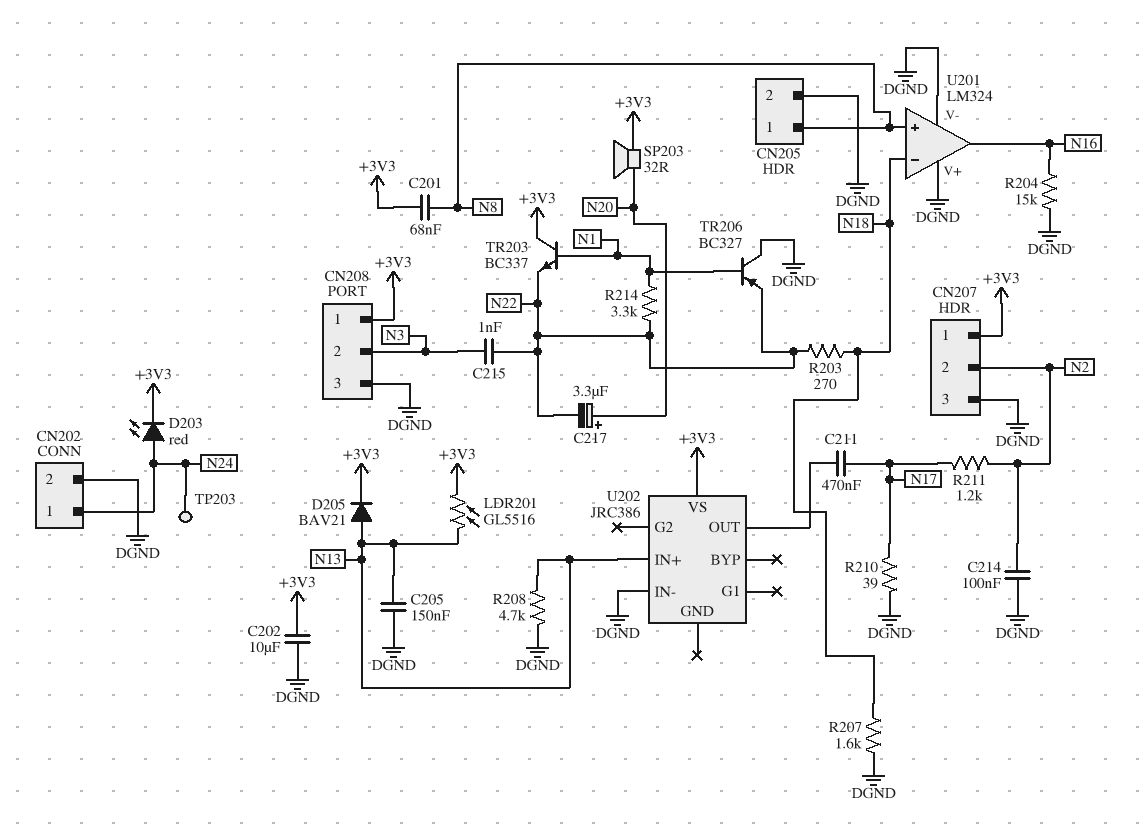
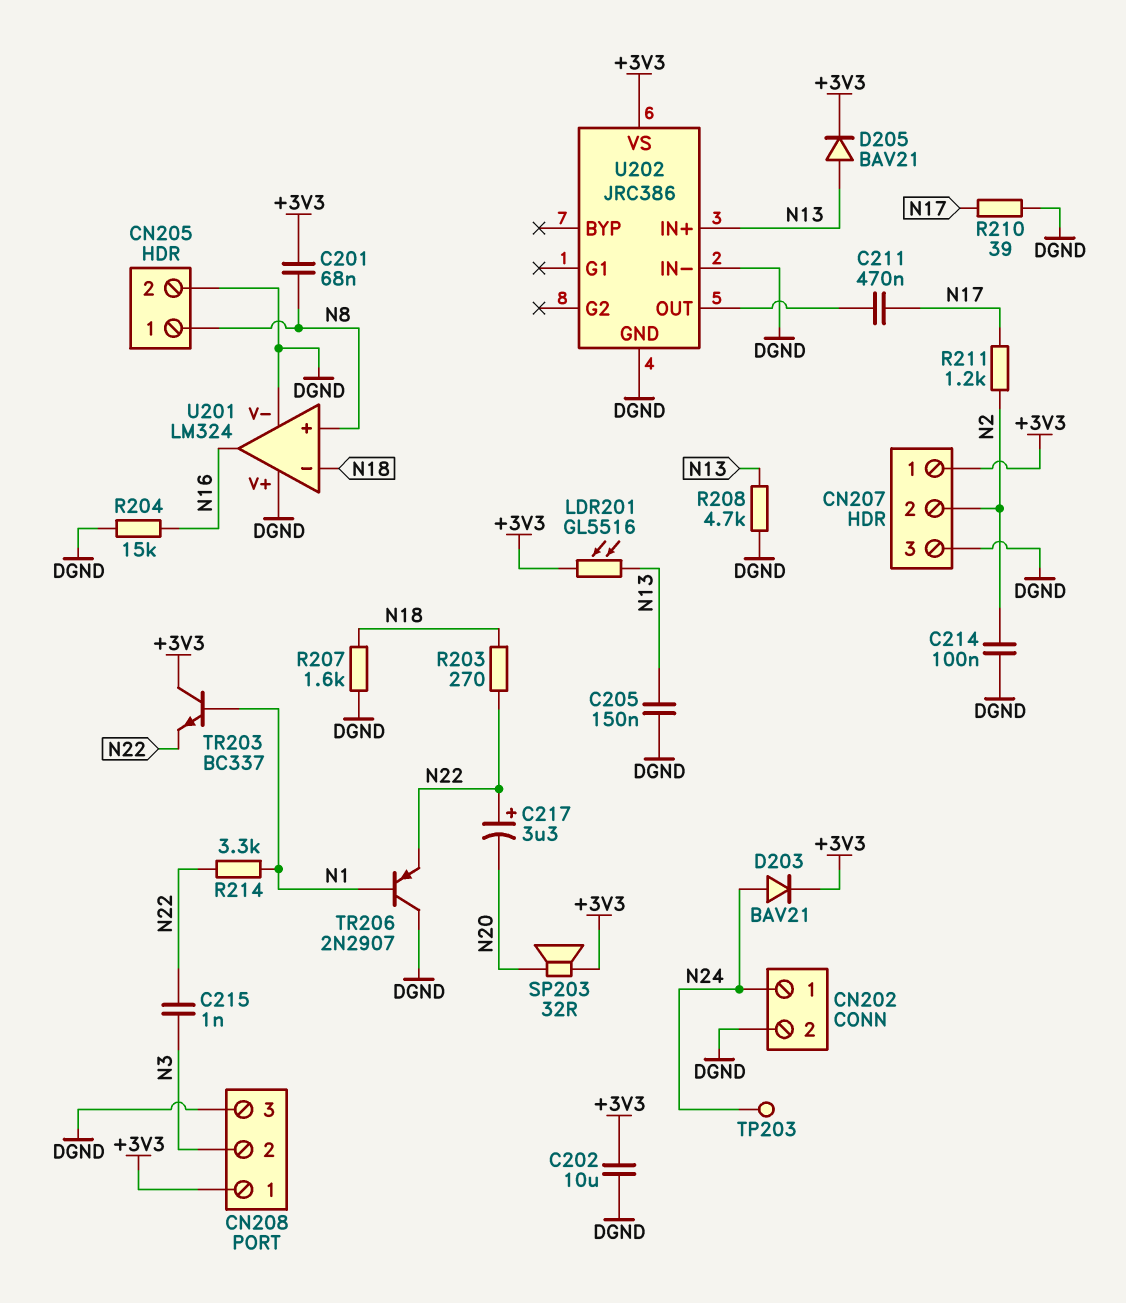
C217: 3.3uF (plus N20, minus N22) -> 3.3uF (plus N22, minus N20)
D203: LED red (A N24, K +3V3) -> diode BAV21 (A N24, K +3V3)
TR206: PNP BC327 (B N1, C DGND, E N22) -> PNP 2N2907 (B N1, C DGND, E N22)
U202 pin GND: none -> DGND

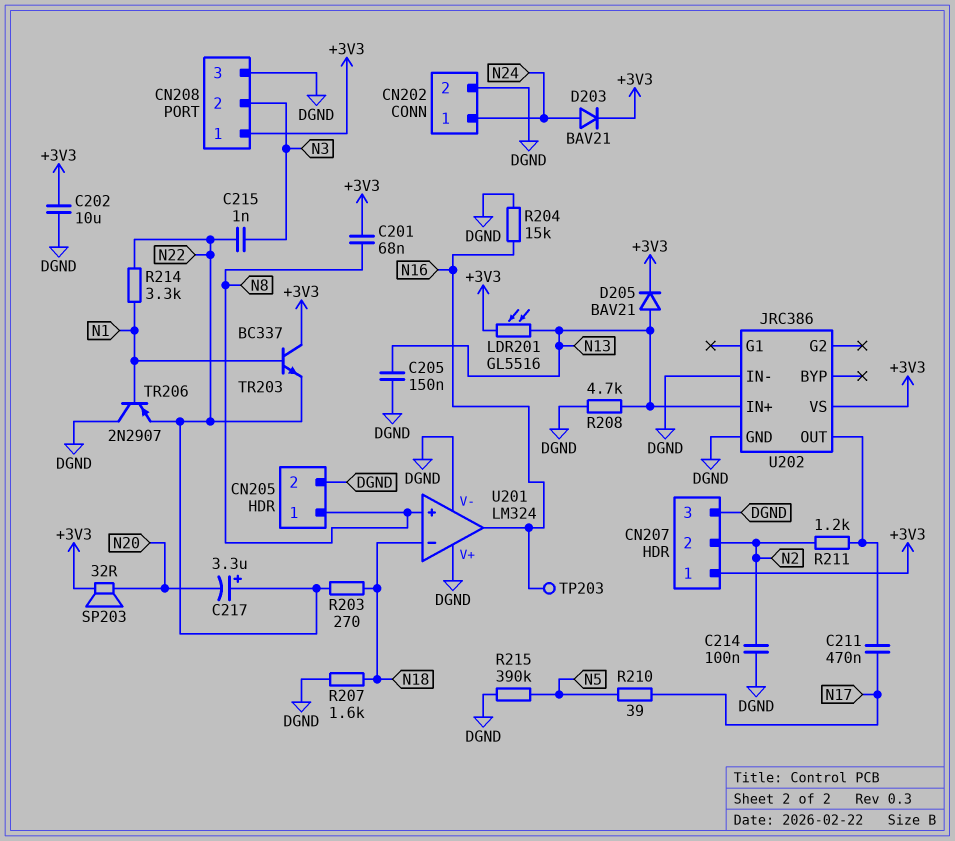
R210: 39 (DGND, N17) -> 39 (N5, N17)
R211: 1.2k (N2, N17) -> 1.2k (N2, U202/OUT)
R215: none -> 390k (DGND, N5)
TP203: test point (N24) -> test point (N16)

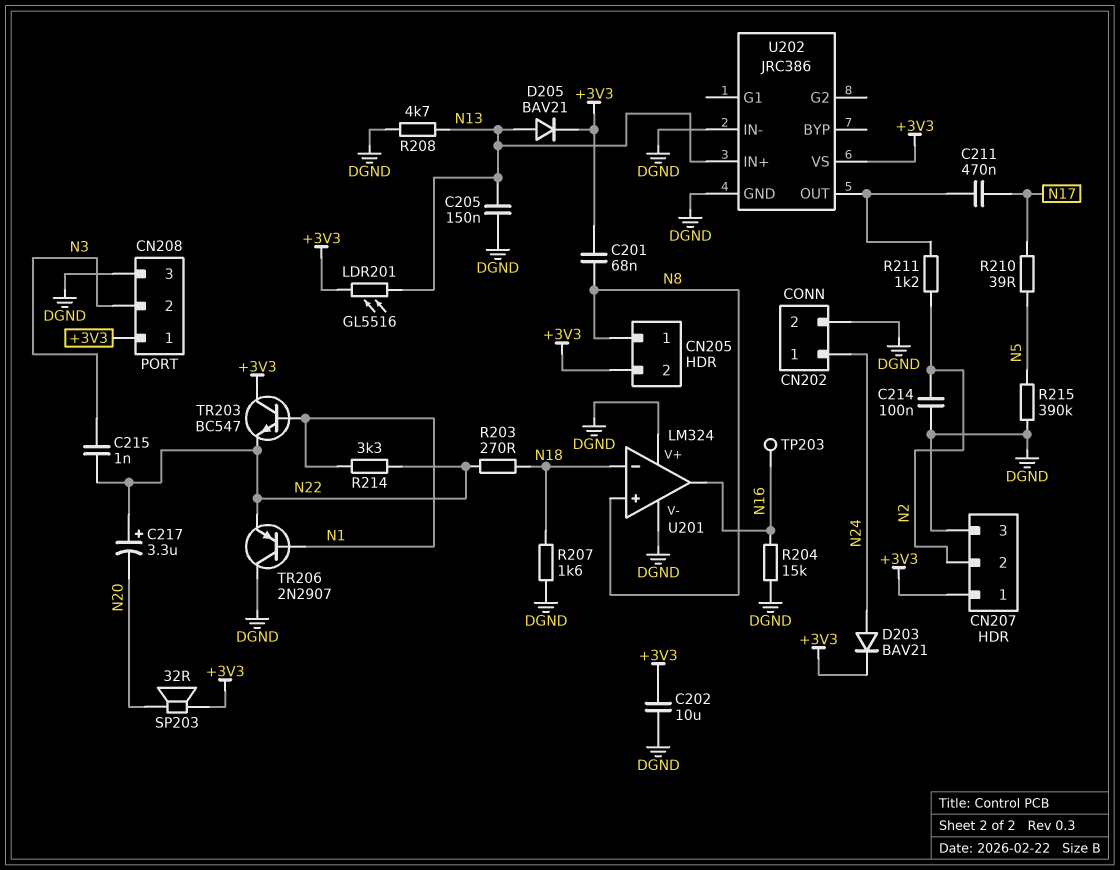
CN205 pin 2: DGND -> +3V3
TR203: NPN BC337 (B N1, C +3V3, E N22) -> NPN BC547 (B N1, C +3V3, E N22)

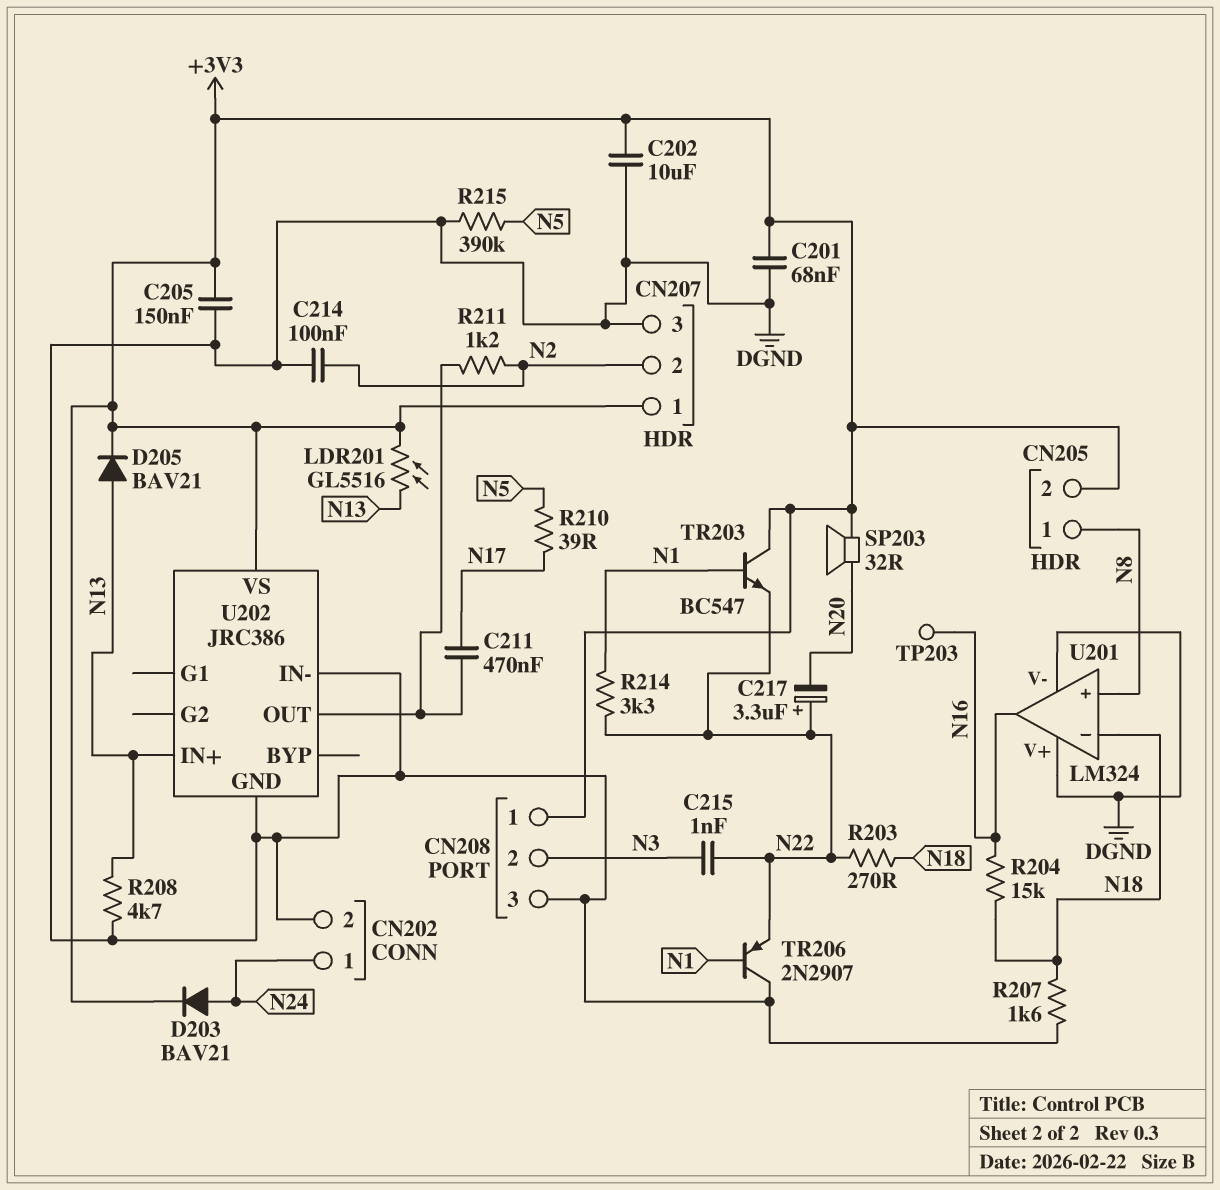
C201: 68nF (+3V3, N8) -> 68nF (+3V3, DGND)
C205: 150nF (DGND, N13) -> 150nF (+3V3, DGND)
R204: 15k (DGND, N16) -> 15k (N16, N18)

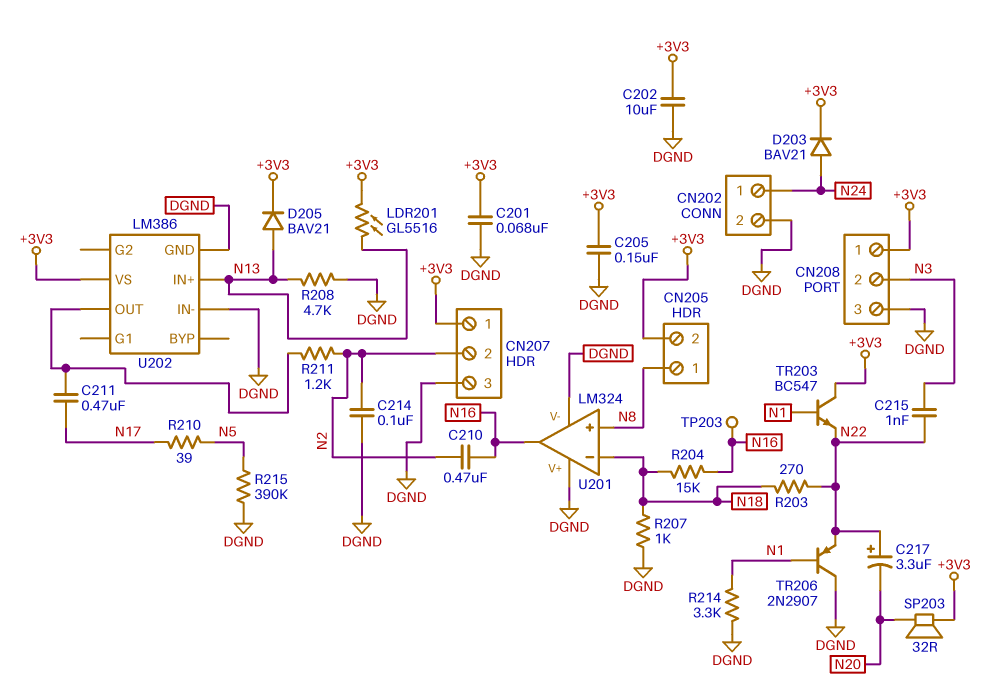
C210: none -> 470nF (N2, N16)
R207: 1.6k (DGND, N18) -> 1k (DGND, N18)
R214: 3.3k (N1, N22) -> 3.3k (DGND, N1)
U202: JRC386 -> LM386

